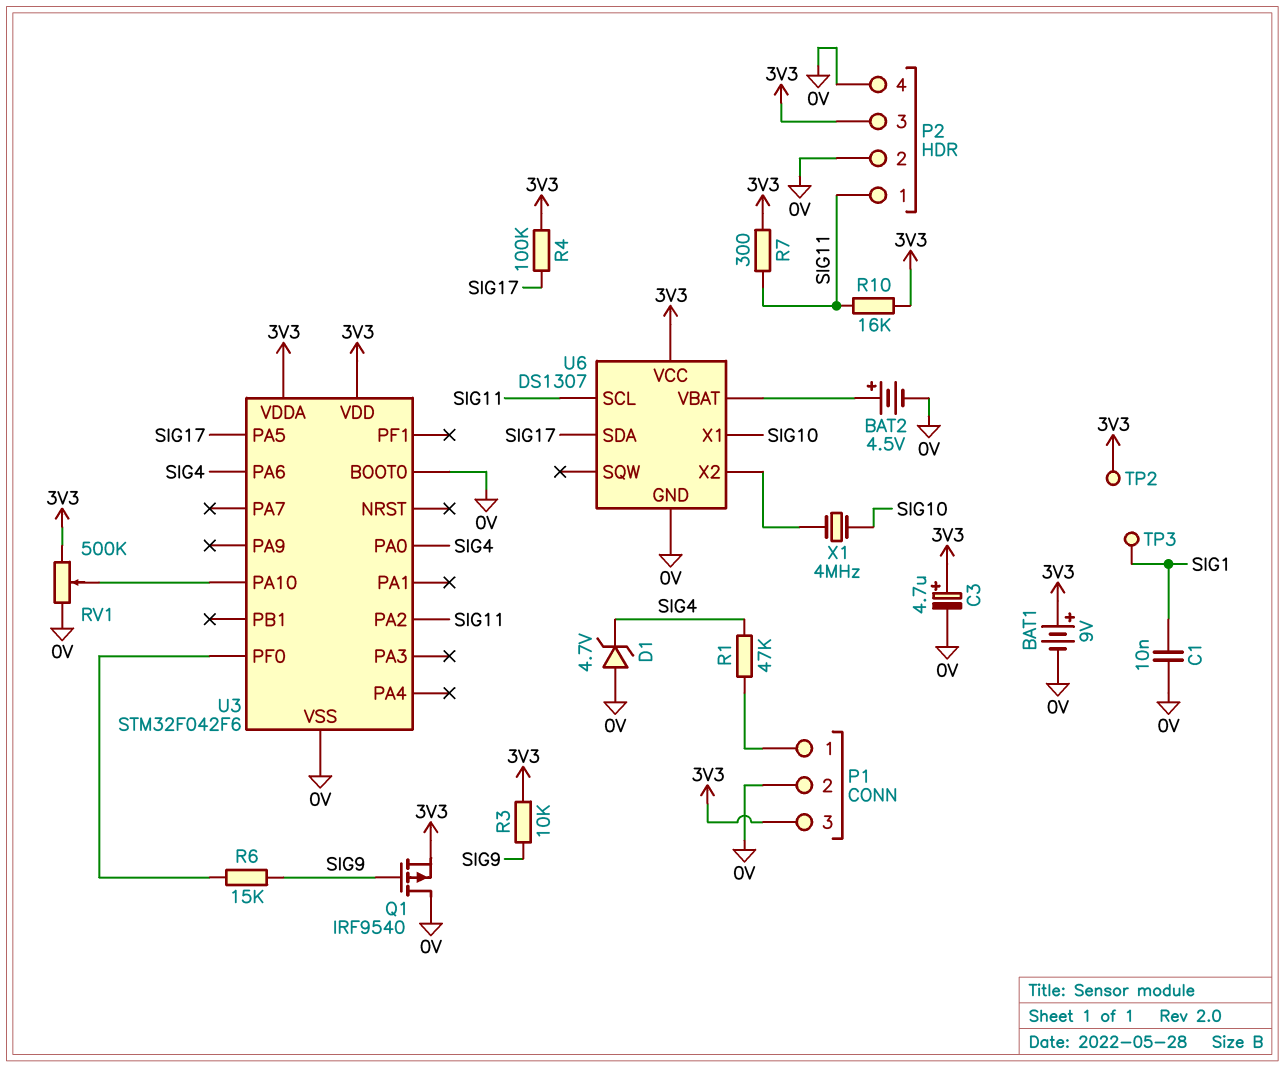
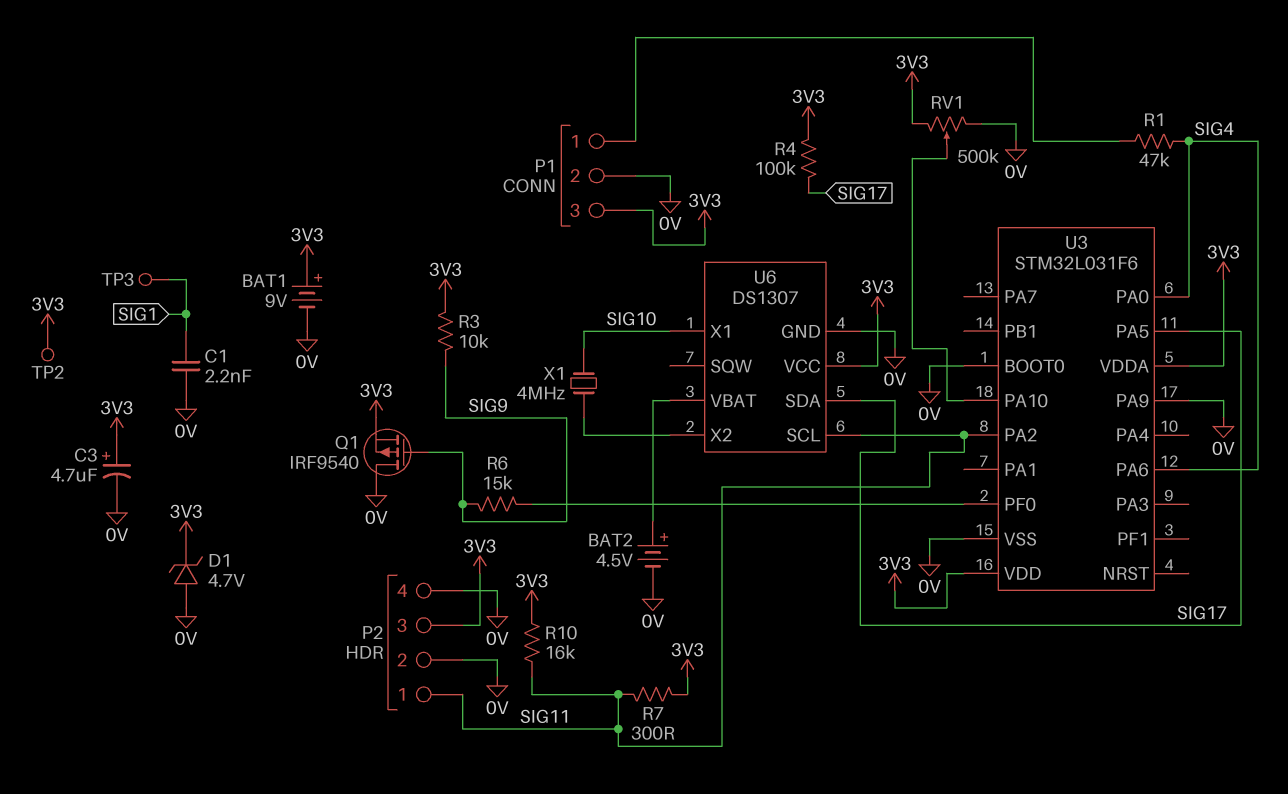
C1: 10nF (0V, SIG1) -> 2.2nF (0V, SIG1)
D1: zener 4.7V (A 0V, K SIG4) -> zener 4.7V (A 0V, K 3V3)
U3: STM32F042F6 -> STM32L031F6
U3 pin PA9: none -> 0V

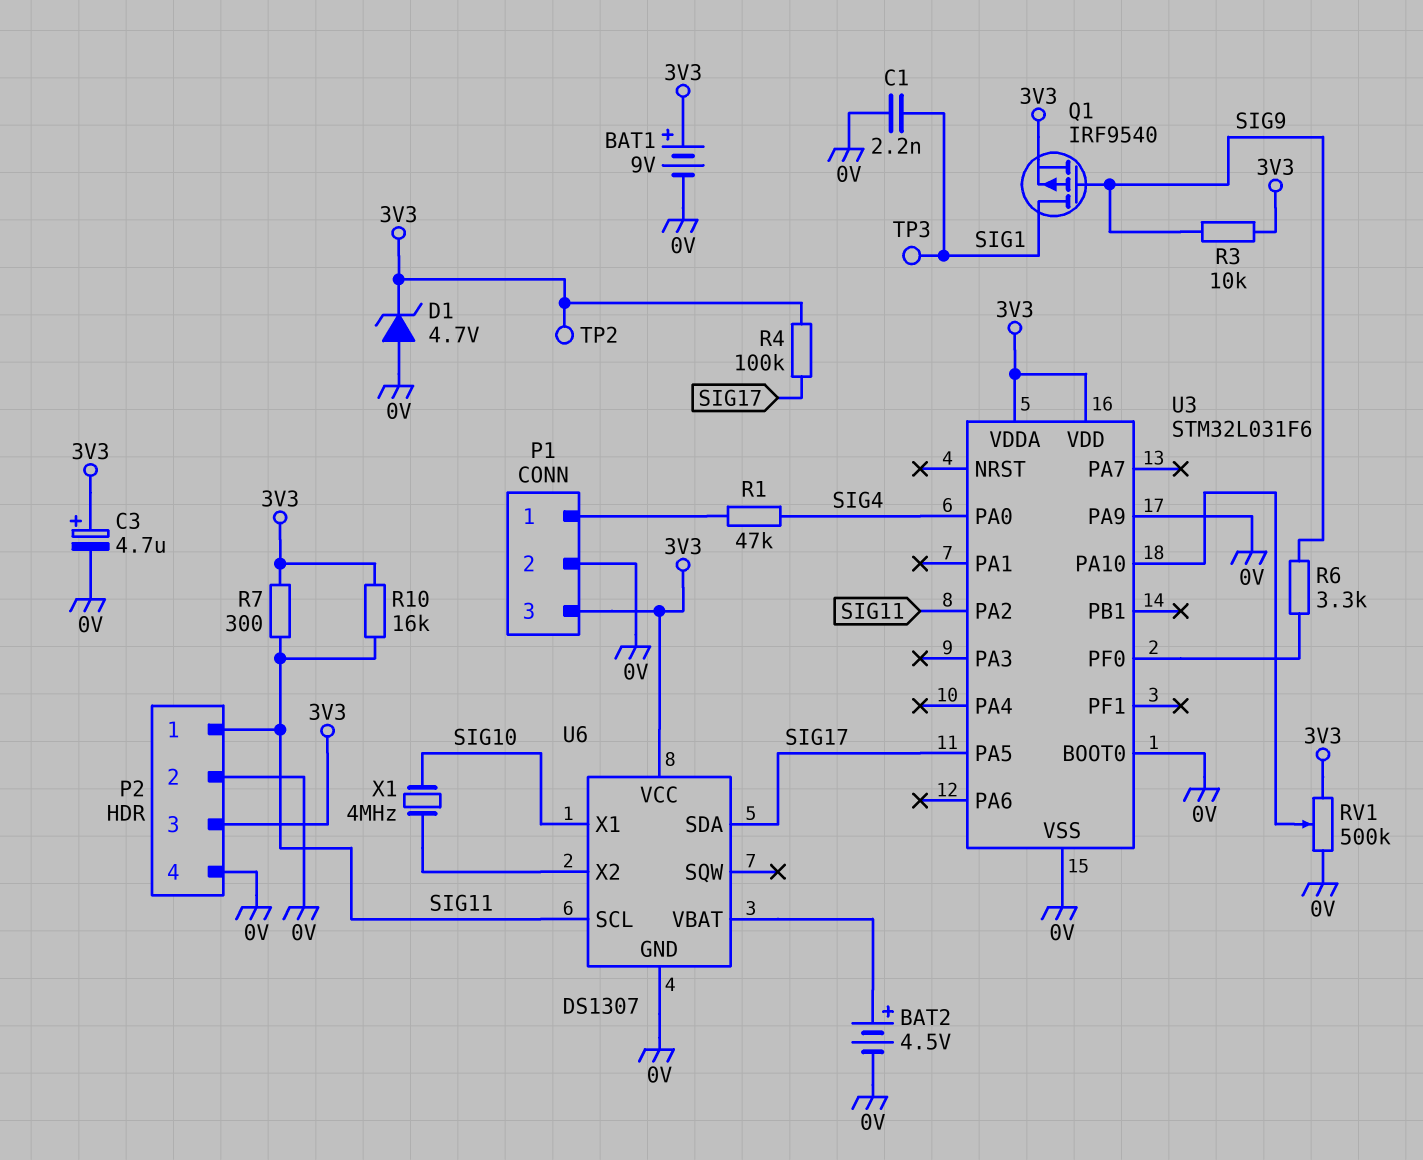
Q1: PMOS IRF9540 (G SIG9, D 0V, S 3V3) -> PMOS IRF9540 (G SIG9, D SIG1, S 3V3)
R6: 15k (SIG9, U3/PF0) -> 3.3k (SIG9, U3/PF0)
U3 pin PA6: SIG4 -> none

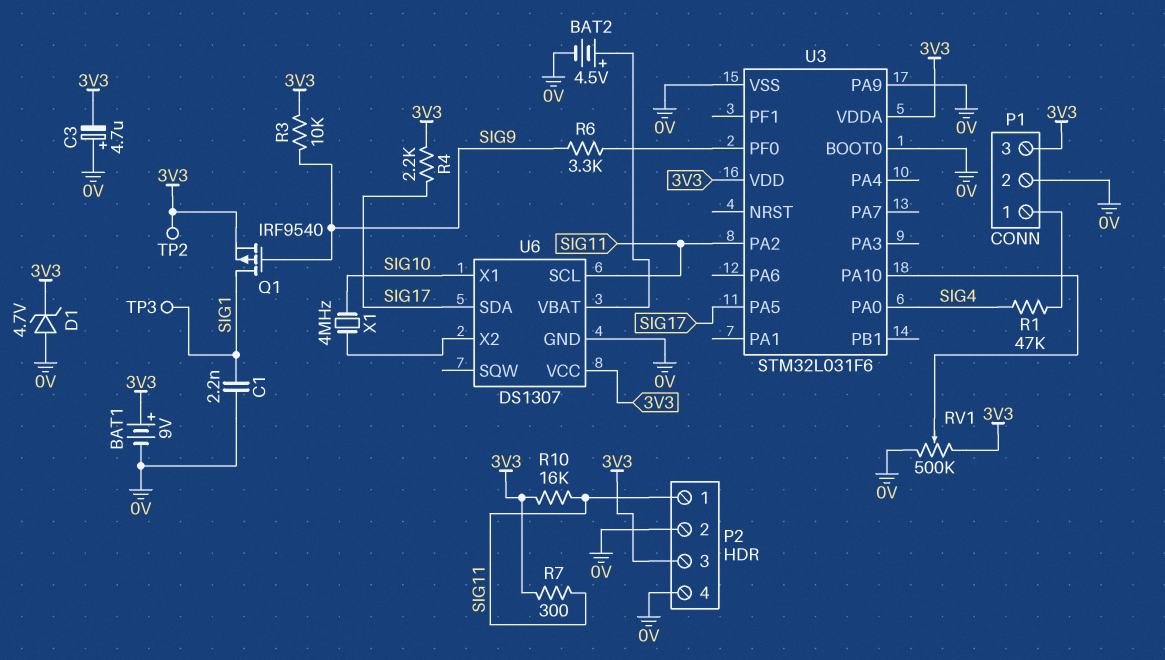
C3: 4.7uF (plus 3V3, minus 0V) -> 4.7uF (plus 0V, minus 3V3)
R4: 100k (3V3, SIG17) -> 2.2k (3V3, SIG17)

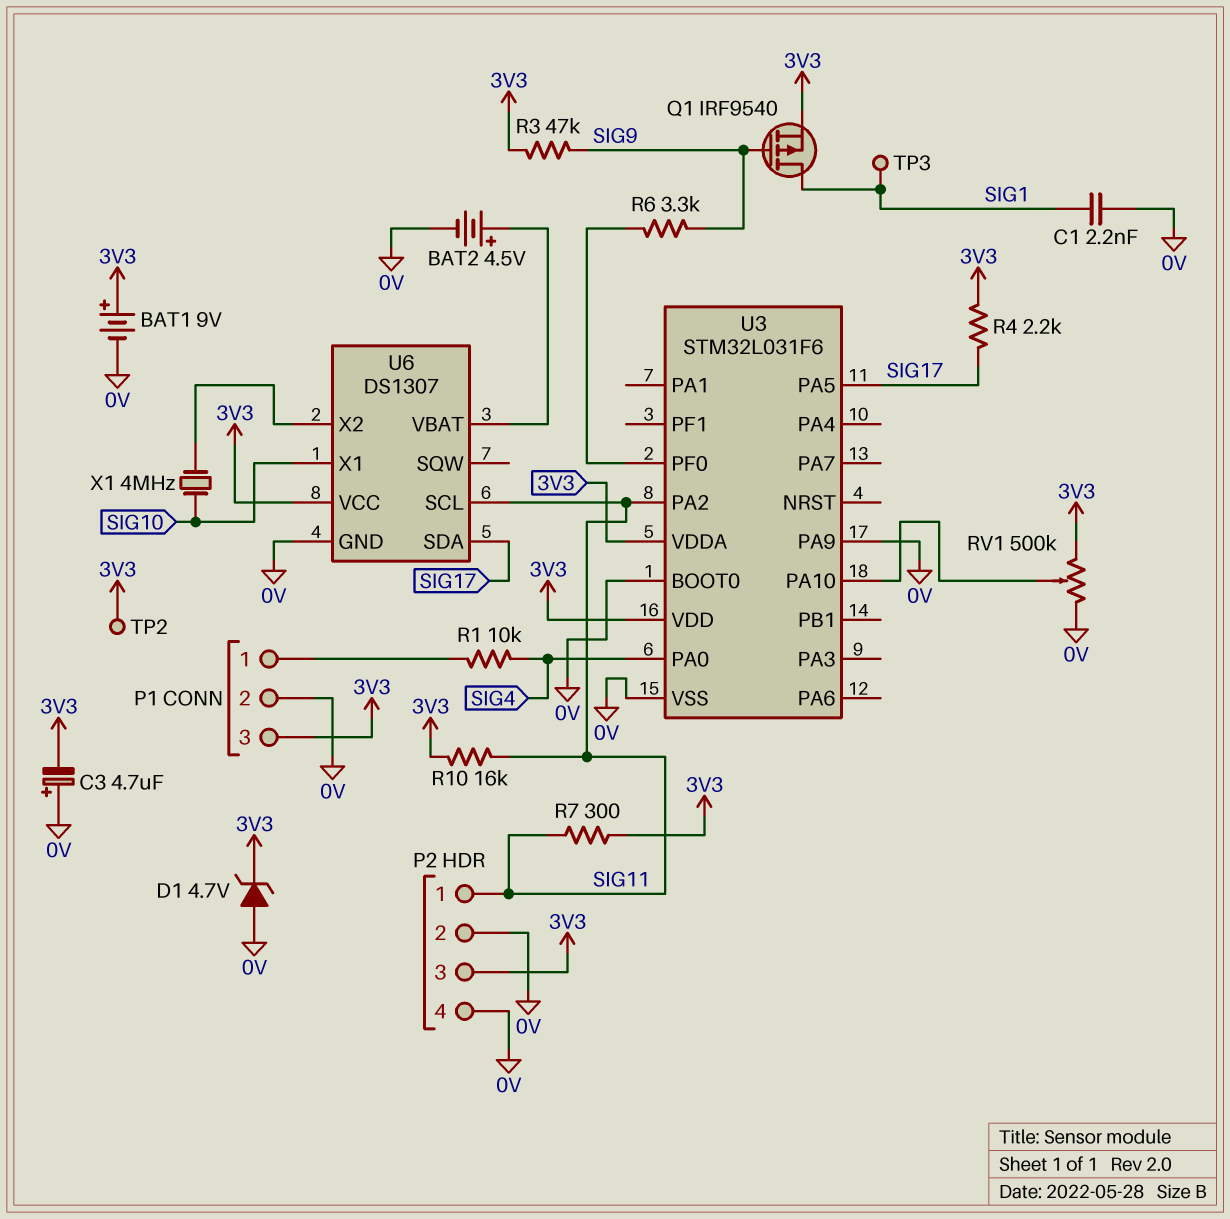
R1: 47k (P1/1, SIG4) -> 10k (P1/1, SIG4)
R3: 10k (3V3, SIG9) -> 47k (3V3, SIG9)

